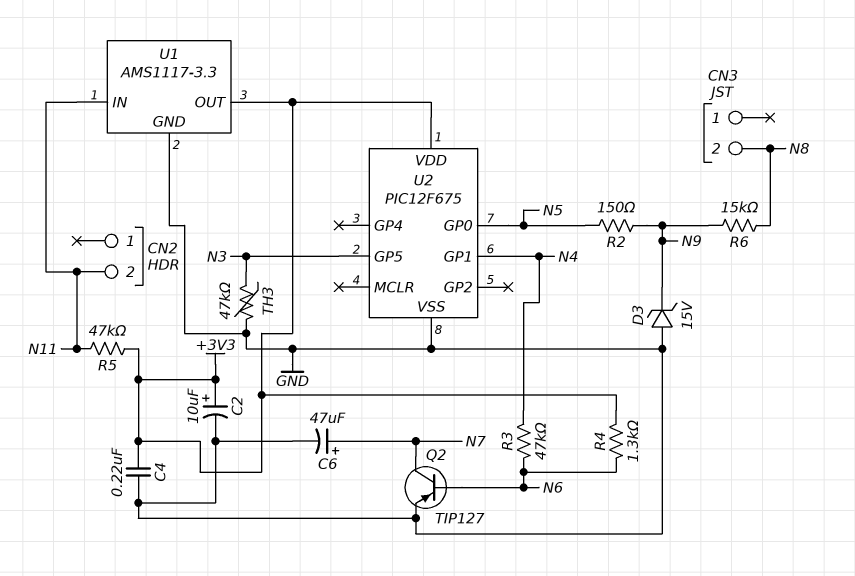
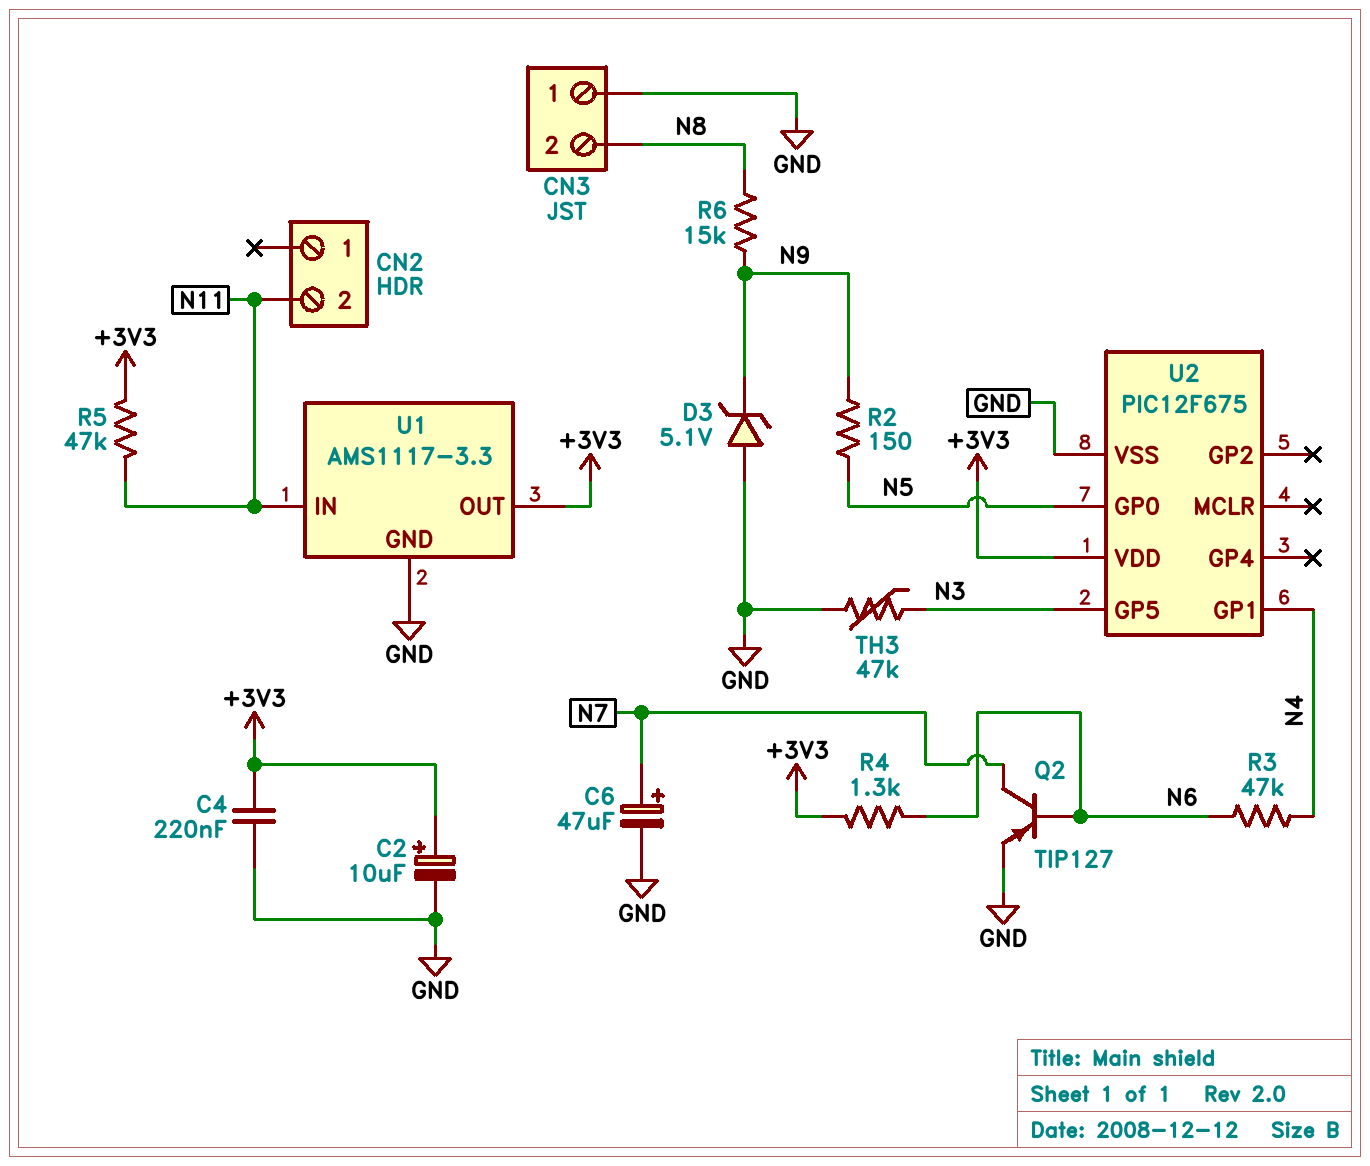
CN3 pin 1: none -> GND
D3: zener 15V (A GND, K N9) -> zener 5.1V (A GND, K N9)

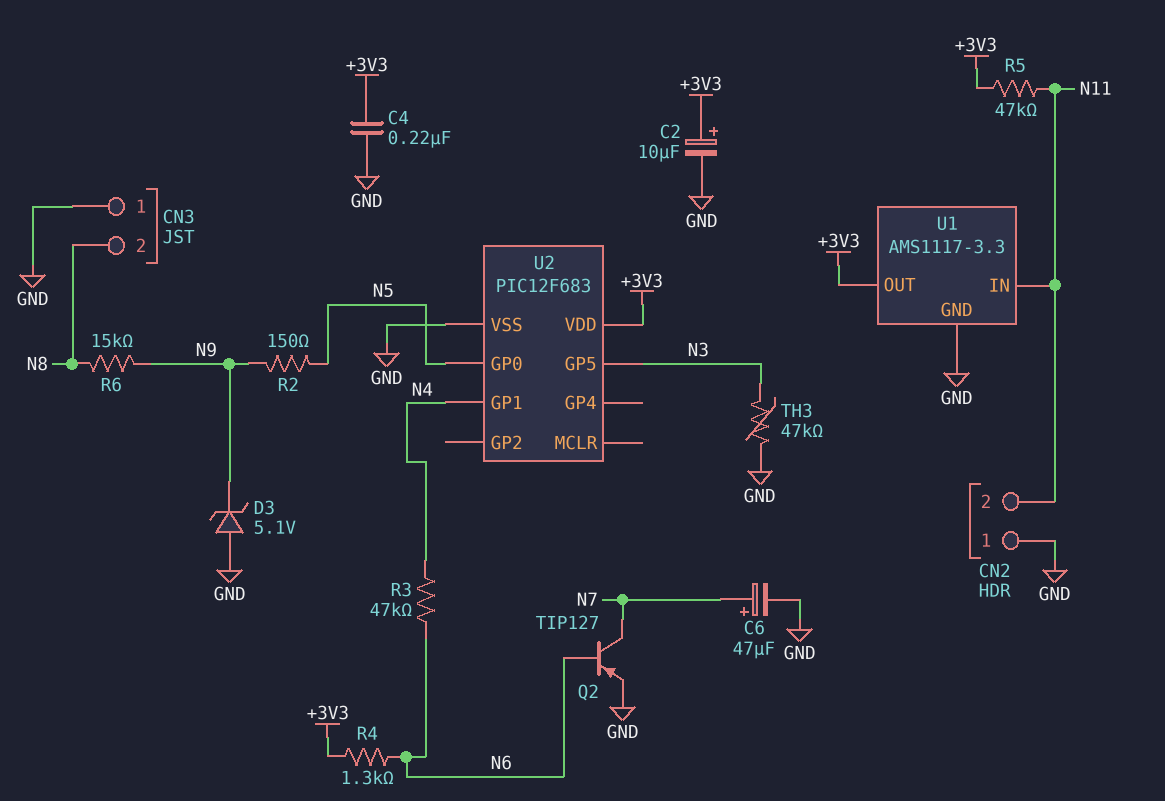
CN2 pin 1: none -> GND
U2: PIC12F675 -> PIC12F683

